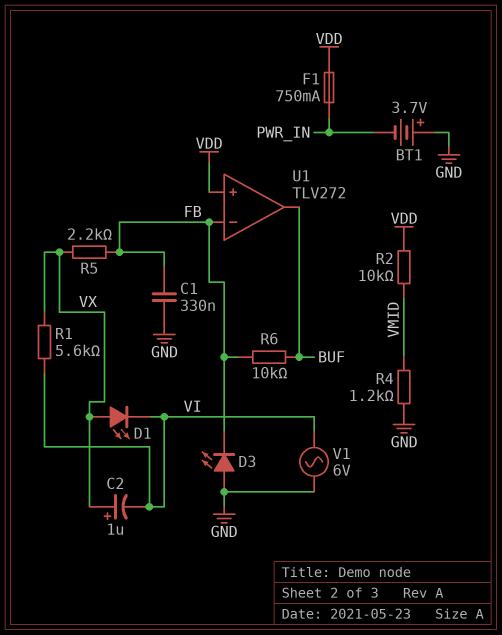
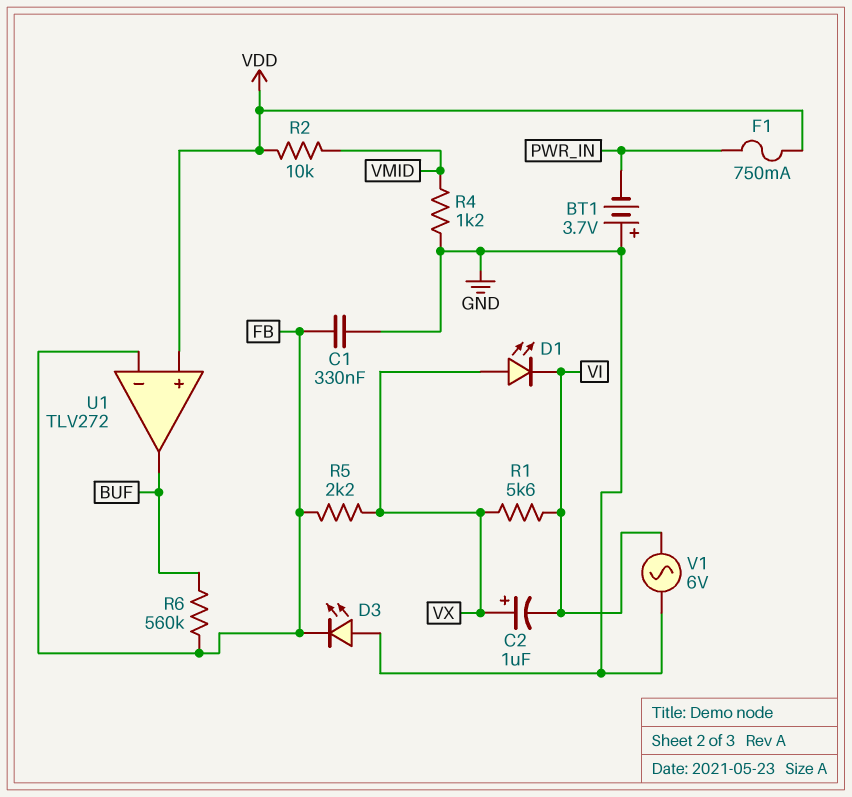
R6: 10k (BUF, FB) -> 560k (BUF, FB)

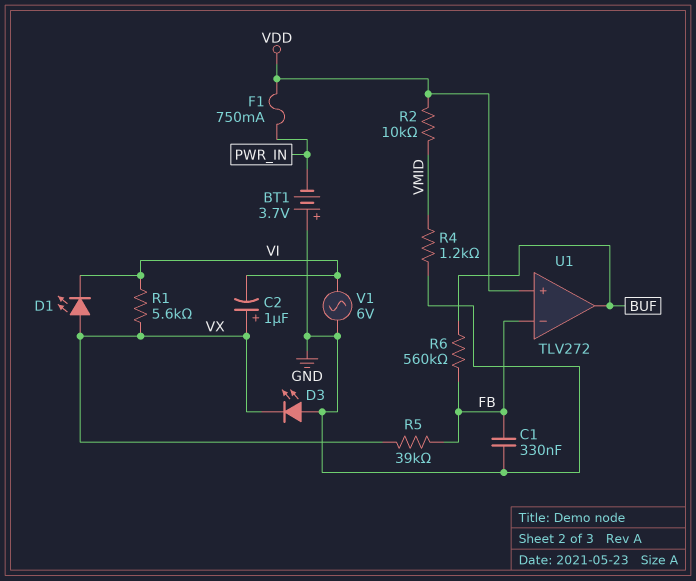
D3: LED (A GND, K FB) -> LED (A GND, K VX)
R5: 2.2k (FB, VX) -> 39k (FB, VX)

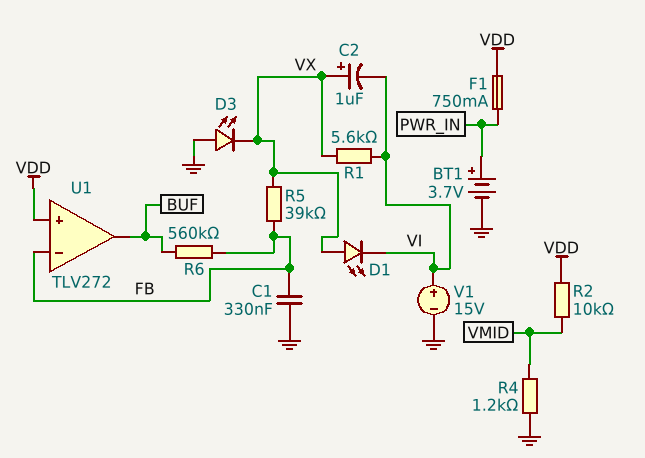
BT1: 3.7V (plus GND, minus PWR_IN) -> 3.7V (plus PWR_IN, minus GND)
V1: AC 6V (GND, VI) -> 15V (plus VI, minus GND)

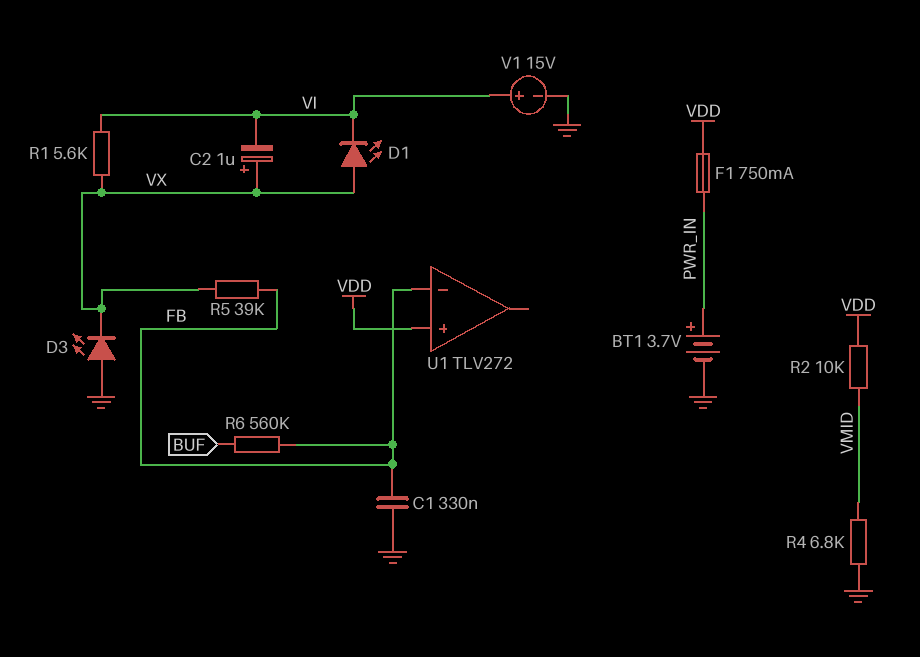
R4: 1.2k (GND, VMID) -> 6.8k (GND, VMID)
U1 pin out: BUF -> none

